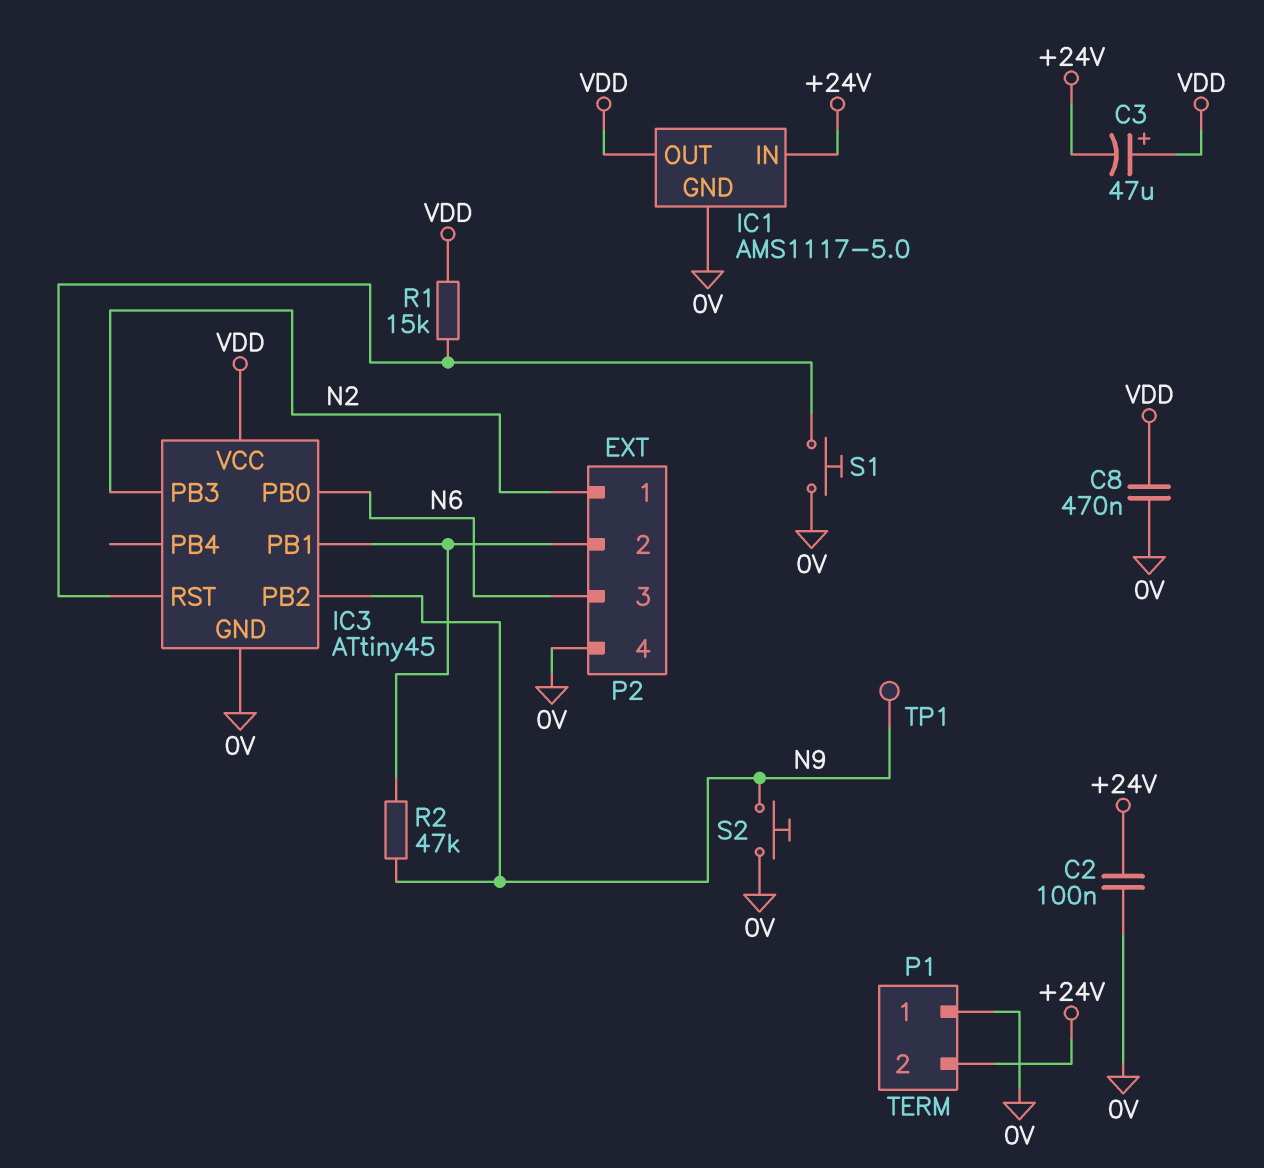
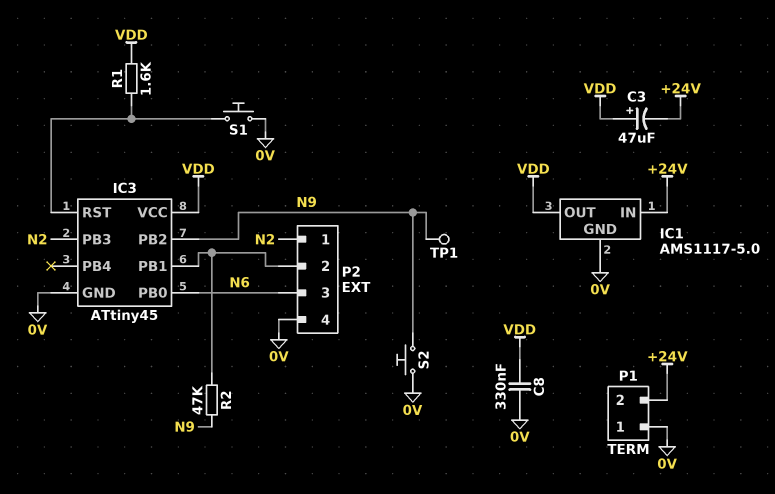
C2: 100nF (+24V, 0V) -> none
C8: 470nF (0V, VDD) -> 330nF (0V, VDD)
R1: 15k (IC3/RST, VDD) -> 1.6k (IC3/RST, VDD)

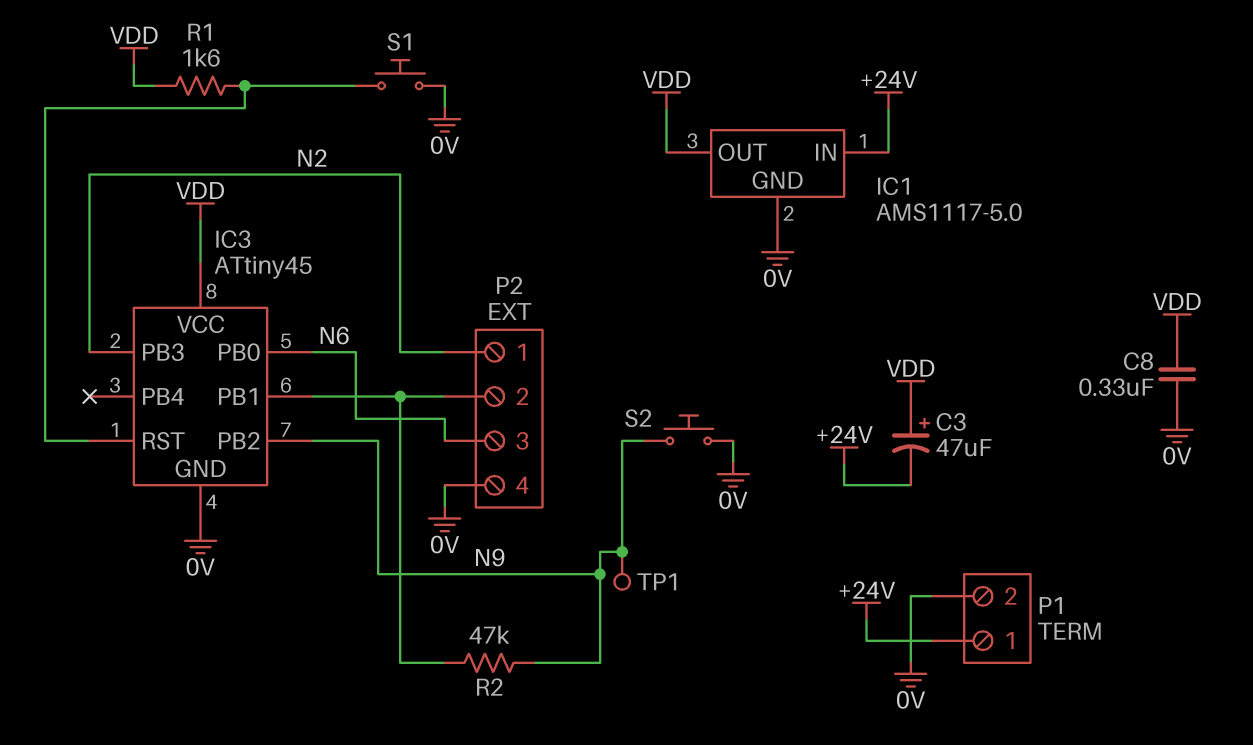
P1 pin 1: 0V -> +24V
P1 pin 2: +24V -> 0V

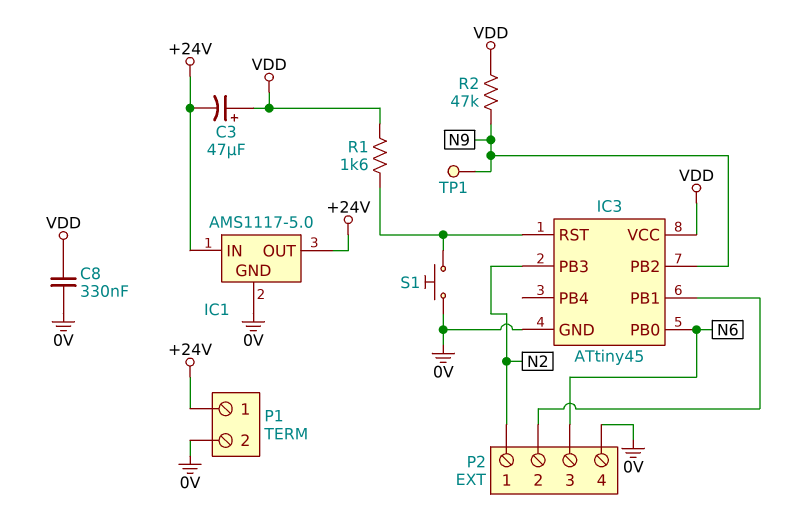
IC1 pin OUT: VDD -> +24V
R2: 47k (IC3/PB1, N9) -> 47k (N9, VDD)
S2: button (0V, N9) -> none

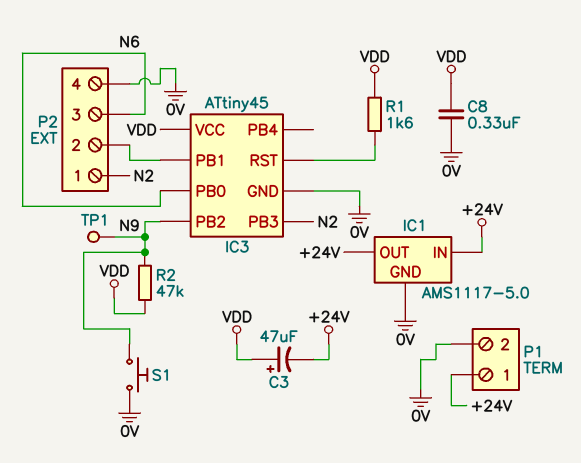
S1: button (0V, IC3/RST) -> button (0V, N9)

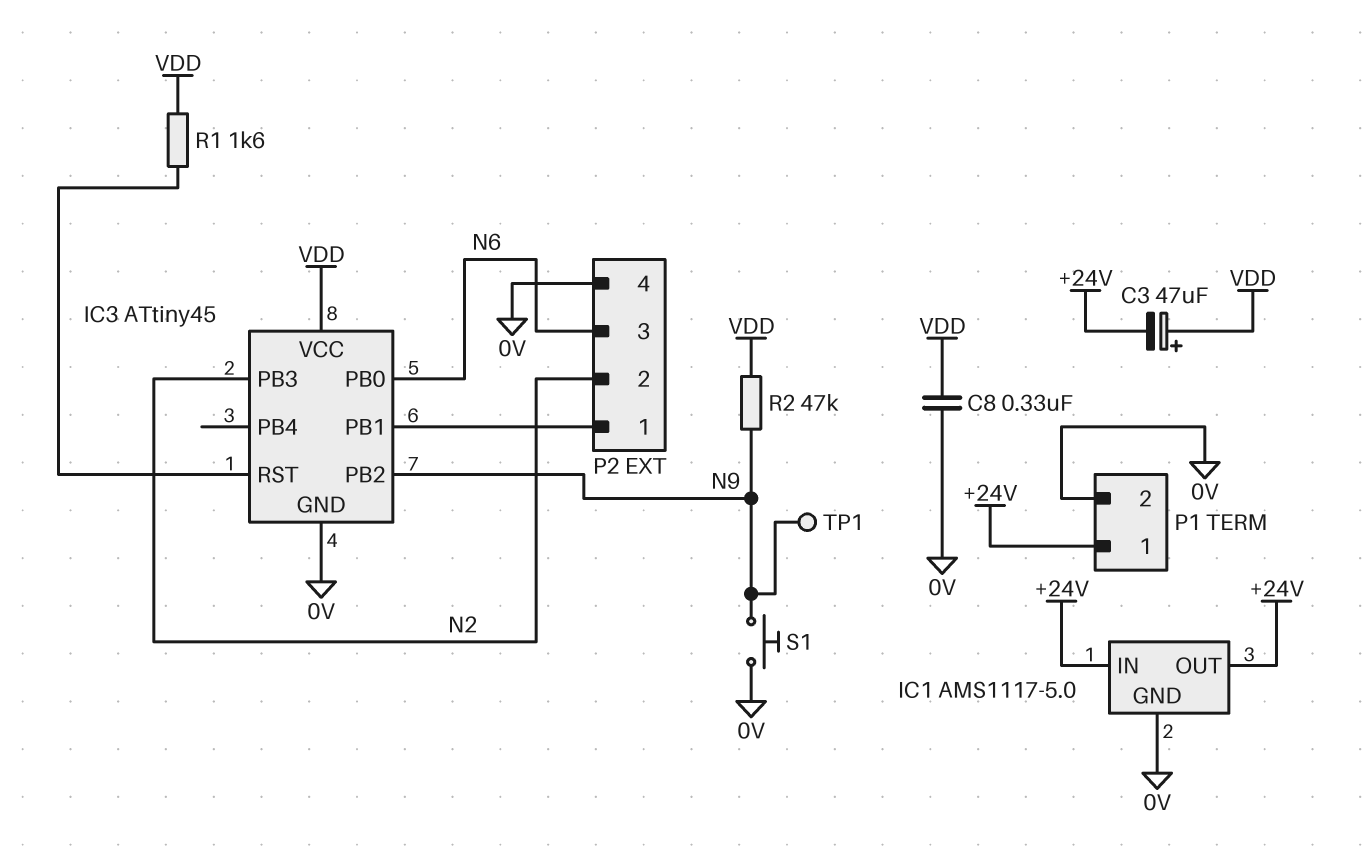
P2 pin 1: N2 -> IC3/PB1
P2 pin 2: IC3/PB1 -> N2

